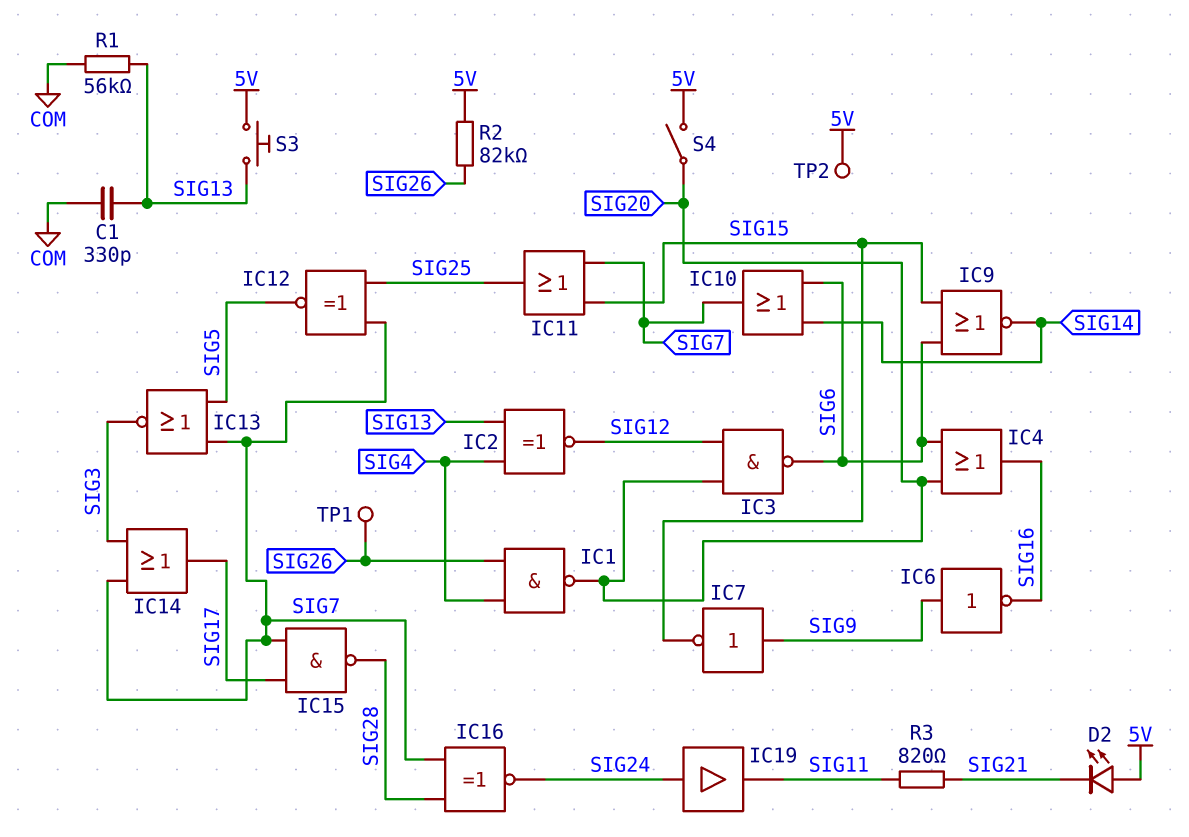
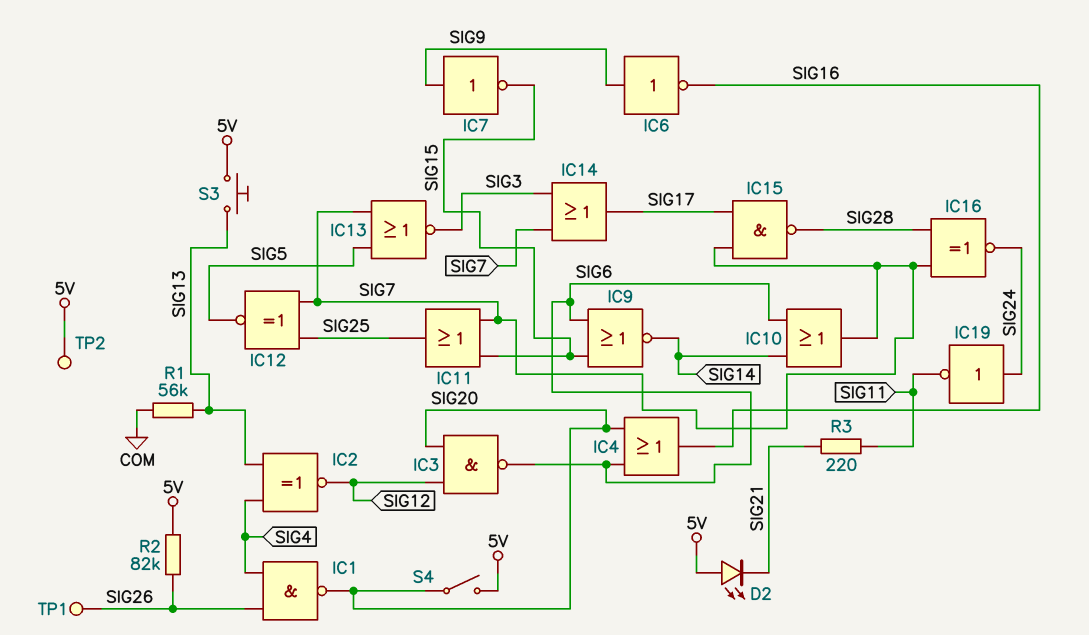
C1: 330pF (COM, SIG13) -> none
IC19: buffer (in SIG24, out SIG11) -> NOT (in SIG24, out SIG11)
R3: 820 (SIG11, SIG21) -> 220 (SIG11, SIG21)

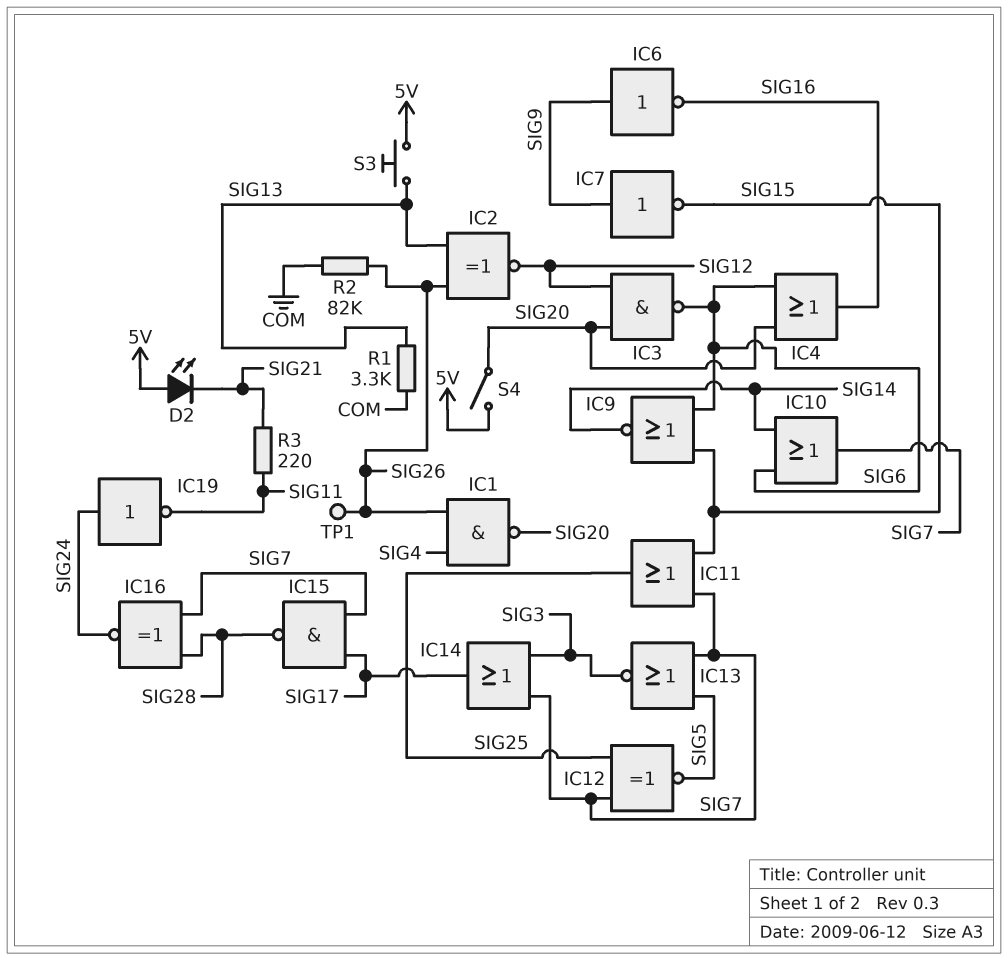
IC2: XNOR (in SIG4, in SIG13, out SIG12) -> XNOR (in SIG13, in SIG26, out SIG12)
R1: 56k (COM, SIG13) -> 3.3k (COM, SIG13)
R2: 82k (5V, SIG26) -> 82k (COM, SIG26)
TP2: test point (5V) -> none

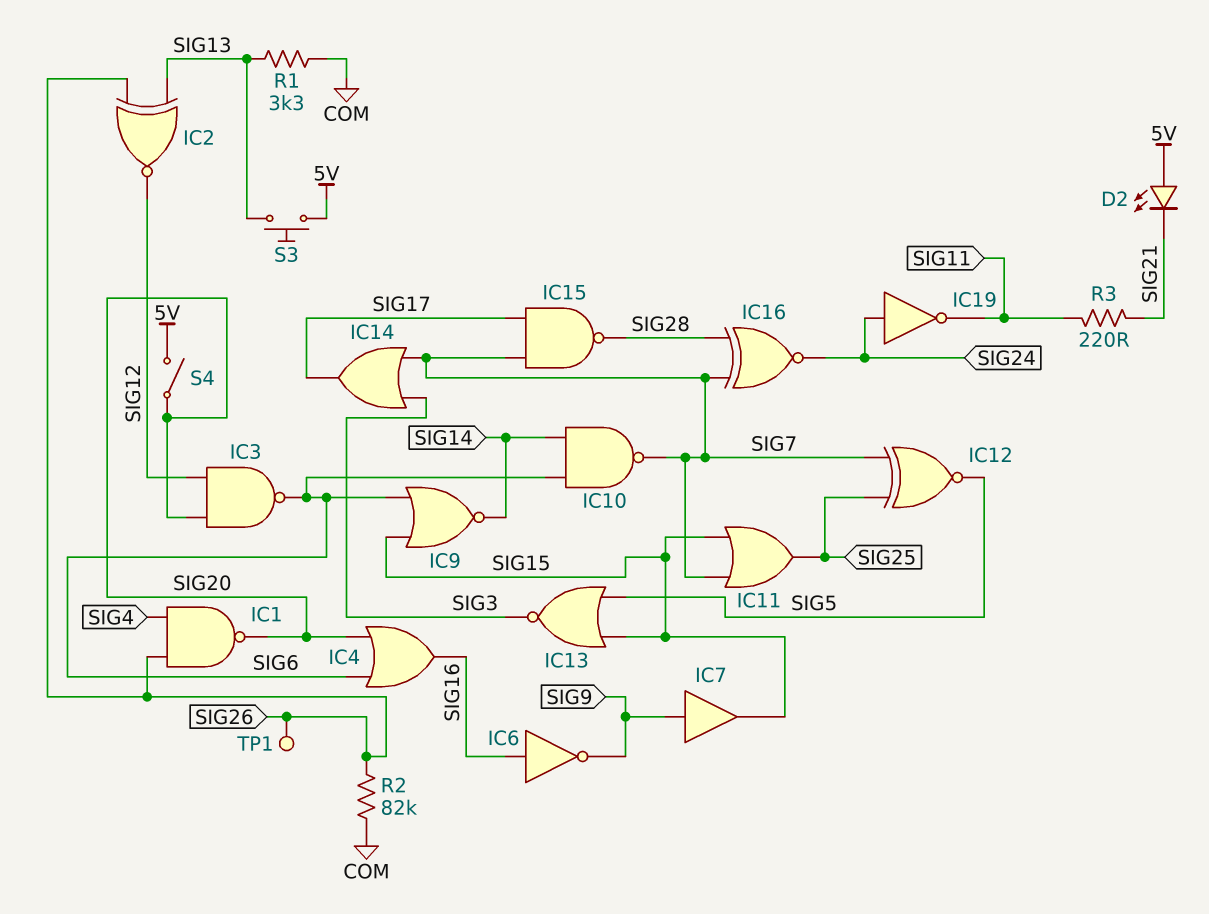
IC6: NOT (in SIG9, out SIG16) -> NOT (in SIG16, out SIG9)
IC7: NOT (in SIG9, out SIG15) -> buffer (in SIG9, out SIG15)
IC10: OR (in SIG6, in SIG14, out SIG7) -> NAND (in SIG6, in SIG14, out SIG7)
IC13: NOR (in SIG5, in SIG7, out SIG3) -> NOR (in SIG5, in SIG15, out SIG3)

